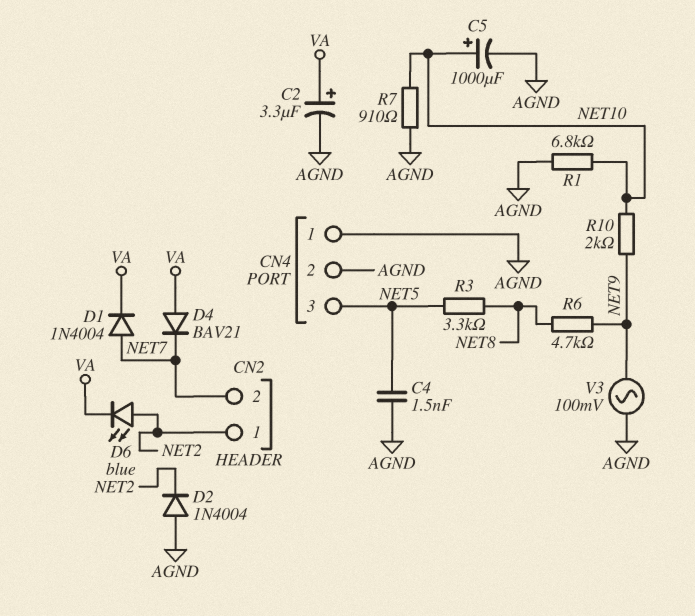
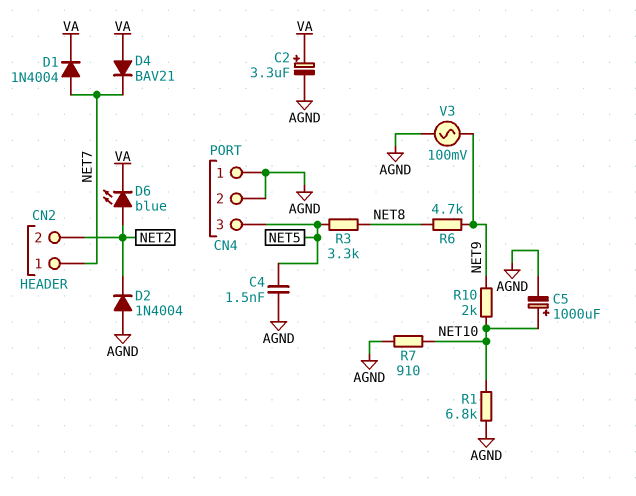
CN2 pin 1: NET2 -> NET7
CN2 pin 2: NET7 -> NET2

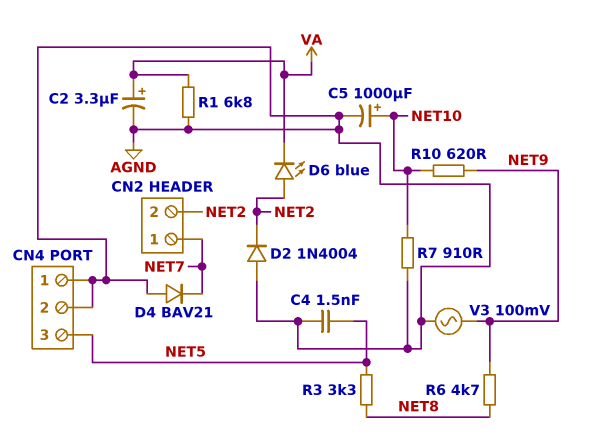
D1: diode 1N4004 (A NET7, K VA) -> none
D4: diode BAV21 (A VA, K NET7) -> diode BAV21 (A AGND, K NET7)
R1: 6.8k (AGND, NET10) -> 6.8k (AGND, VA)
R10: 2k (NET9, NET10) -> 620 (NET9, NET10)

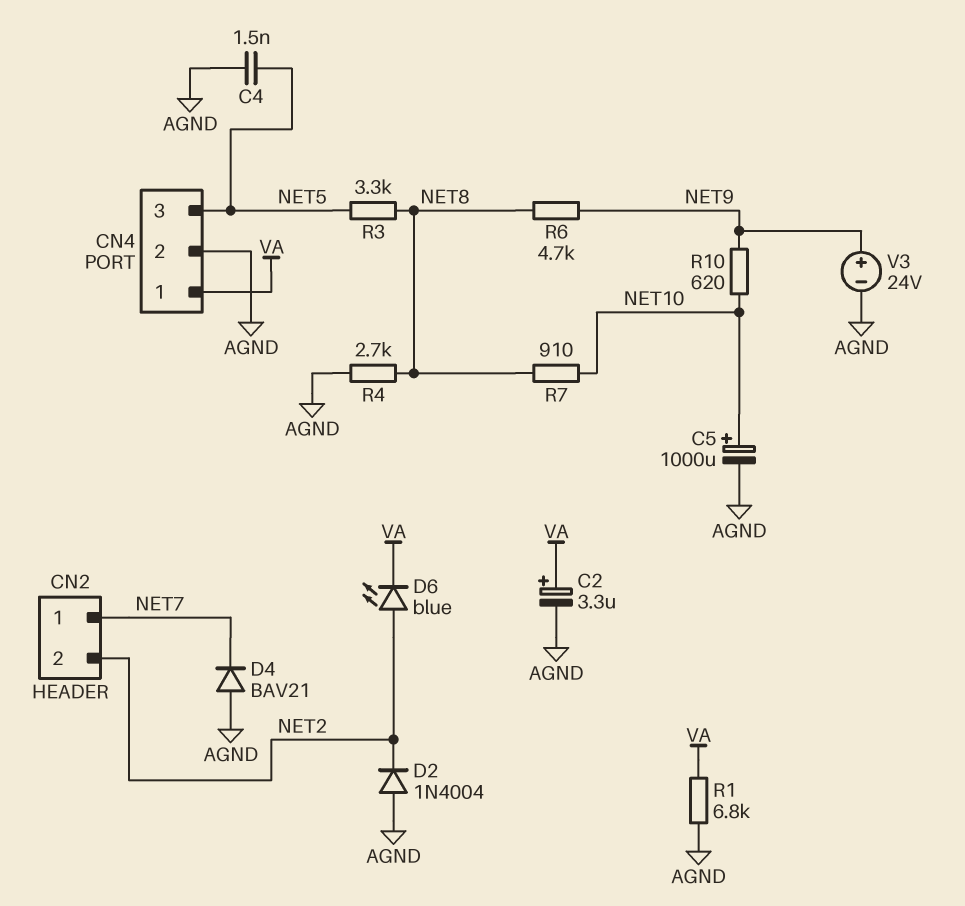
CN4 pin 1: AGND -> VA
R4: none -> 2.7k (AGND, NET8)
R7: 910 (AGND, NET10) -> 910 (NET8, NET10)
V3: AC 100mV (AGND, NET9) -> 24V (plus NET9, minus AGND)

